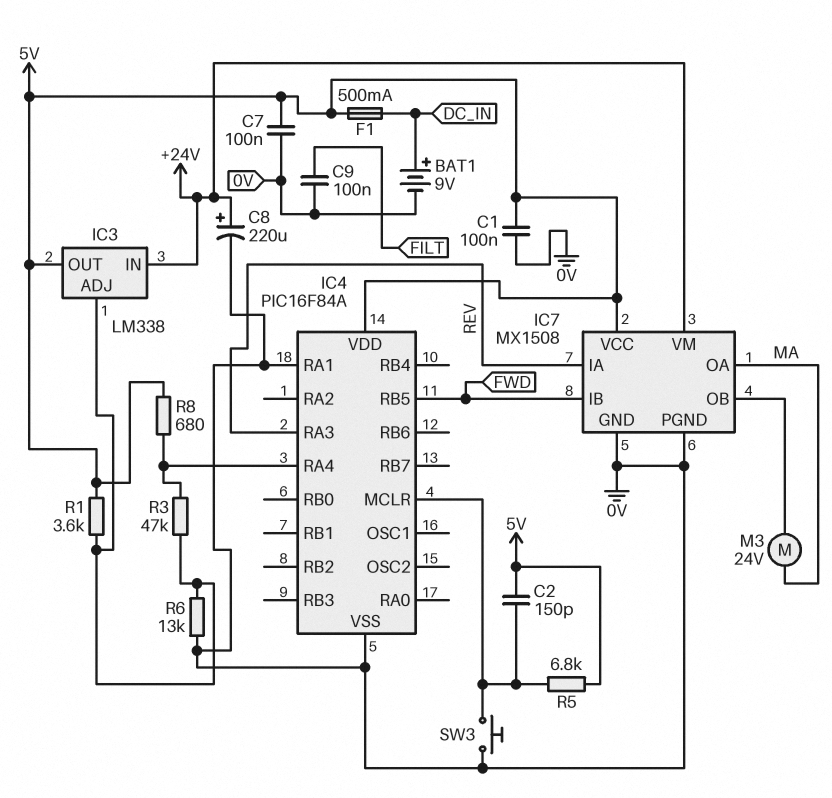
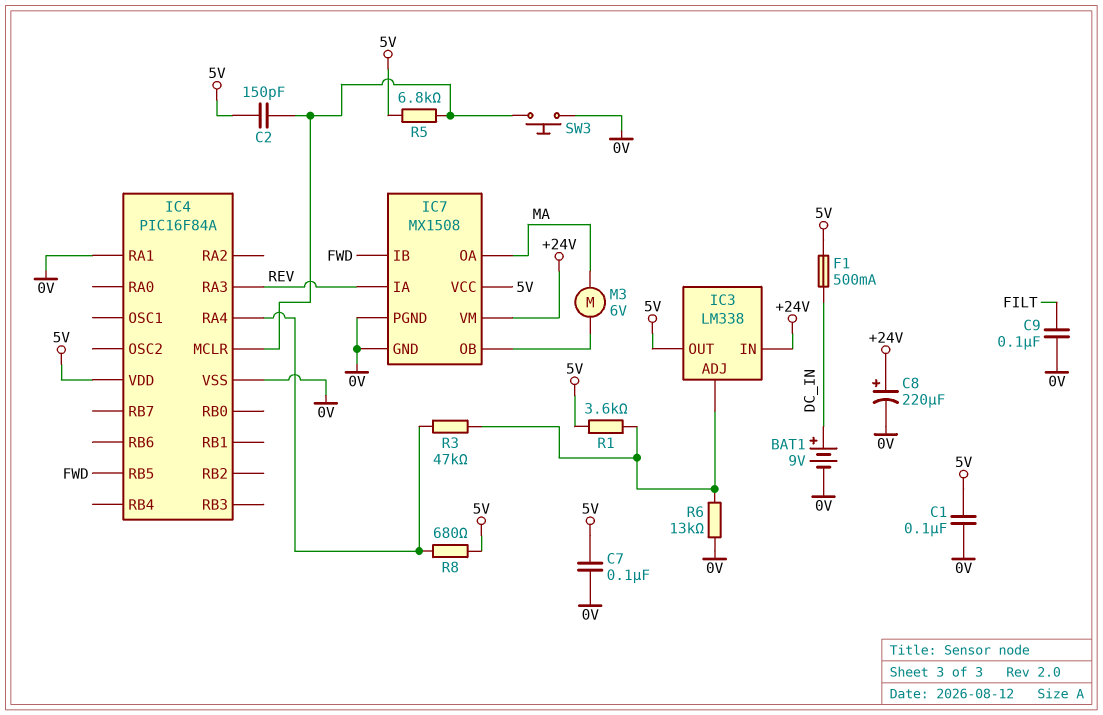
M3: motor 24V (IC7/OB, MA) -> motor 6V (IC7/OB, MA)

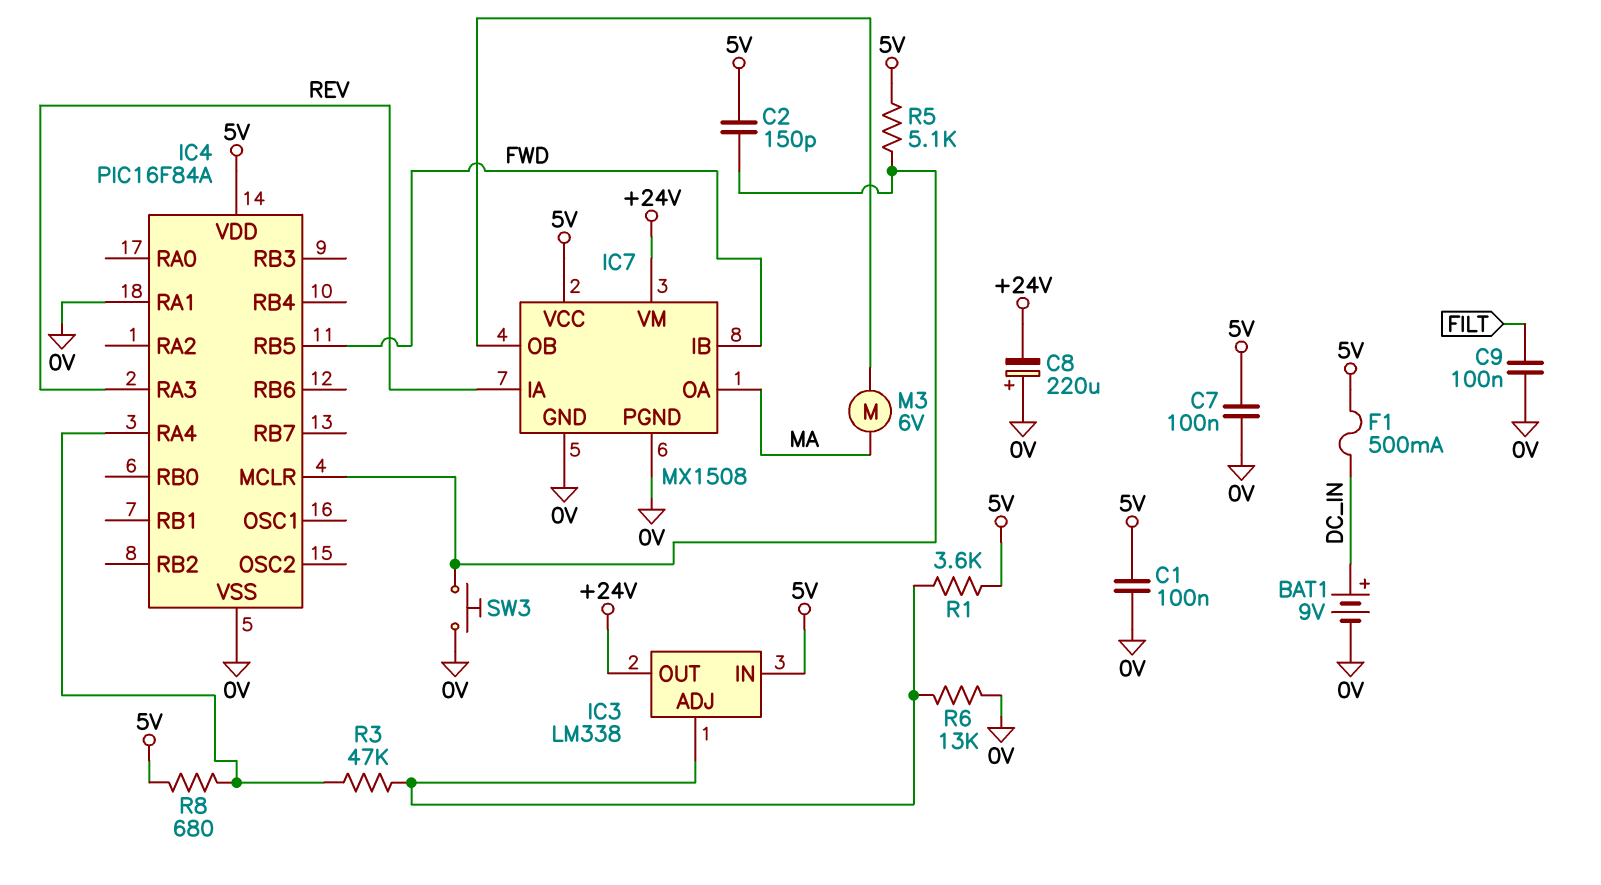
C8: 220uF (plus +24V, minus 0V) -> 220uF (plus 0V, minus +24V)
IC3 pin IN: +24V -> 5V
IC3 pin OUT: 5V -> +24V
R5: 6.8k (5V, IC4/MCLR) -> 5.1k (5V, IC4/MCLR)

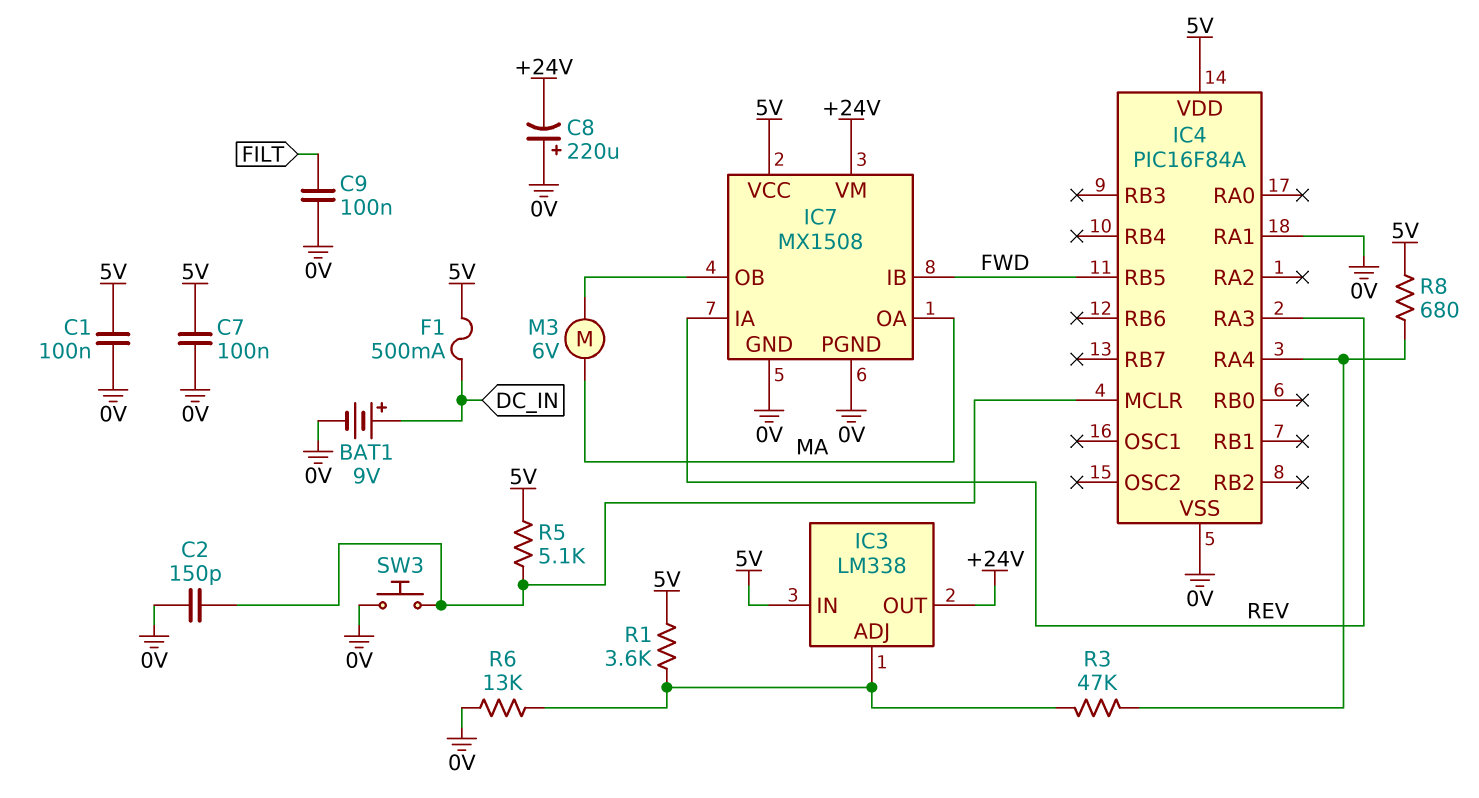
C2: 150pF (5V, IC4/MCLR) -> 150pF (0V, IC4/MCLR)

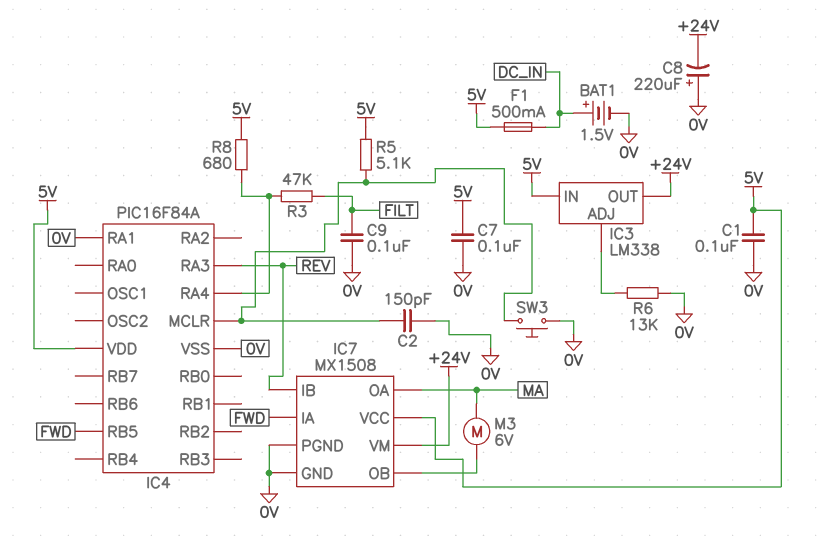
BAT1: 9V (plus DC_IN, minus 0V) -> 1.5V (plus DC_IN, minus 0V)
IC7 pin IA: REV -> FWD
IC7 pin IB: FWD -> REV
R1: 3.6k (5V, IC3/ADJ) -> none
R3: 47k (IC3/ADJ, IC4/RA4) -> 47k (FILT, IC4/RA4)

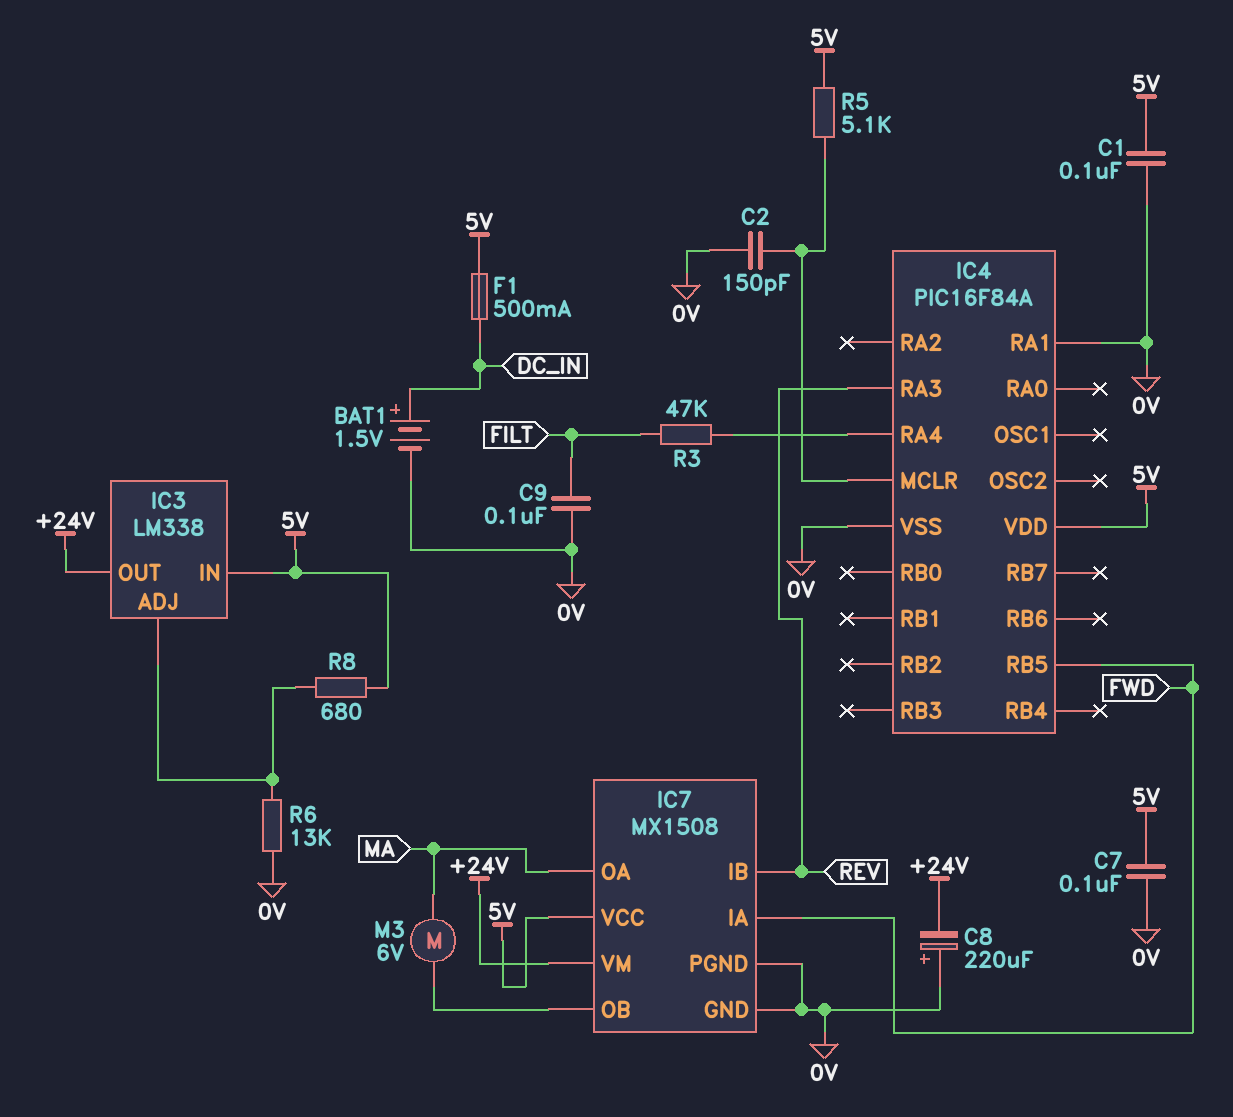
R8: 680 (5V, IC4/RA4) -> 680 (5V, IC3/ADJ)
SW3: button (0V, IC4/MCLR) -> none

